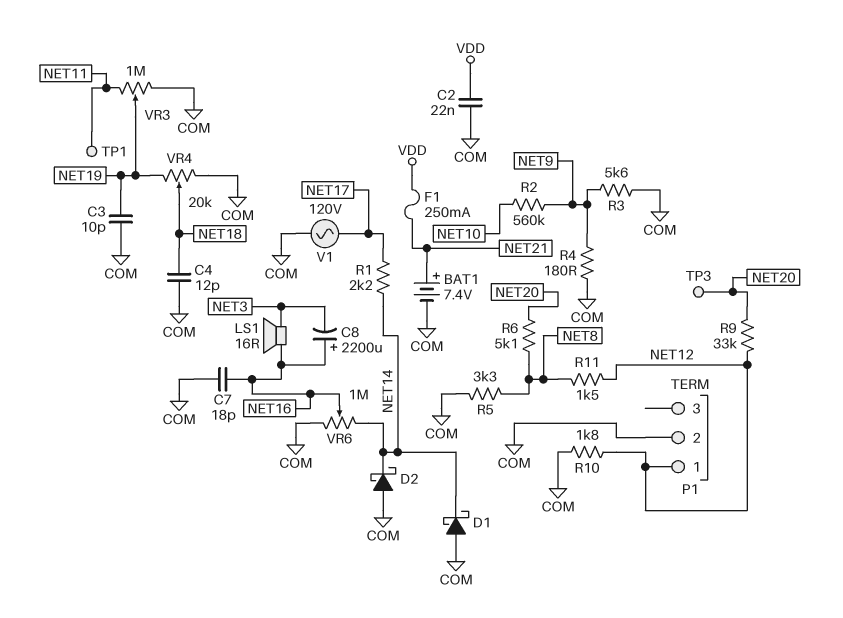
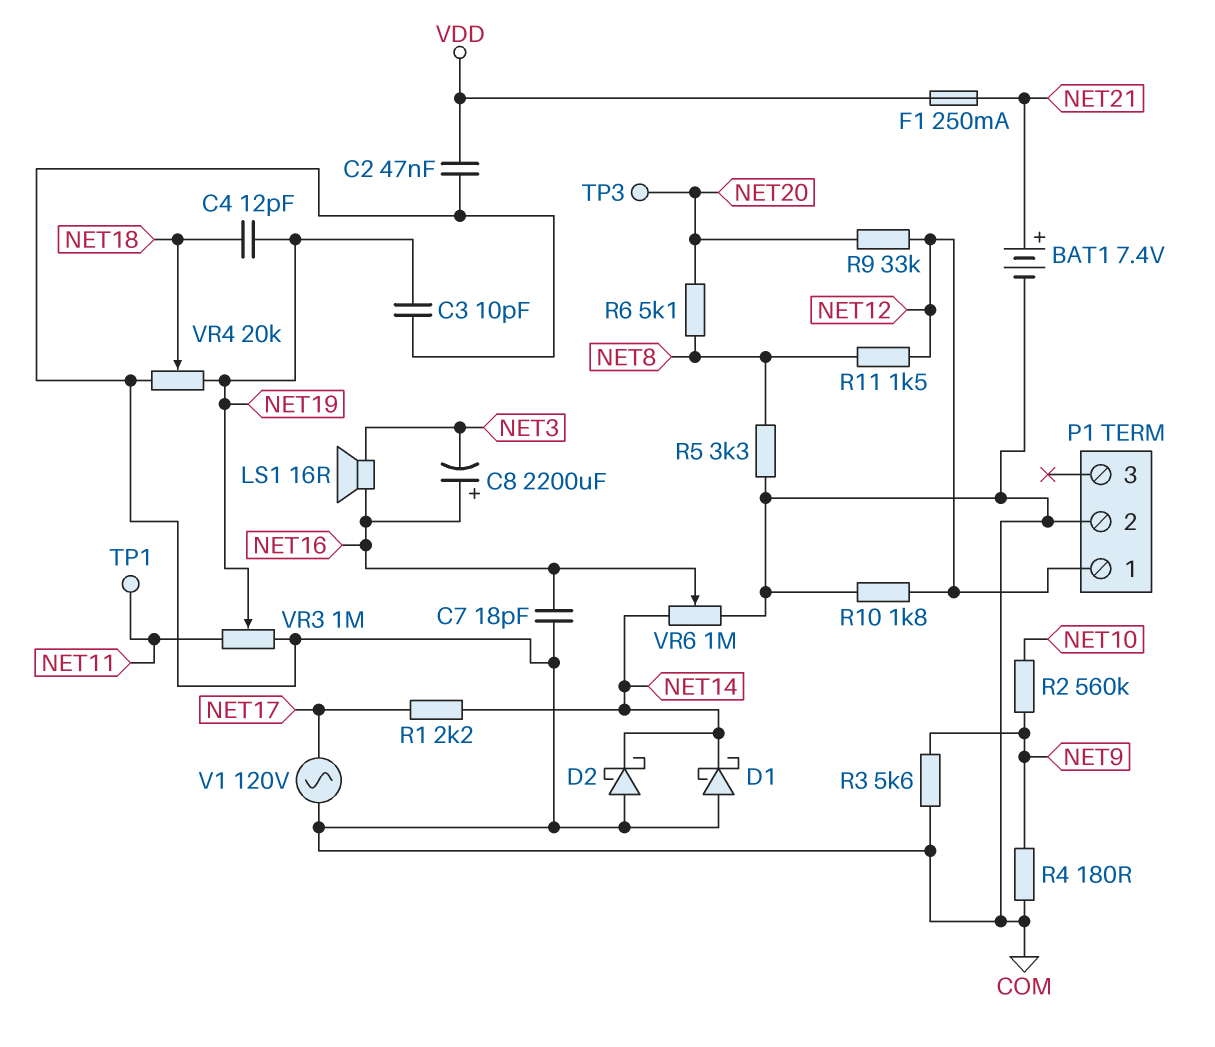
C2: 22nF (COM, VDD) -> 47nF (COM, VDD)
C4: 12pF (COM, NET18) -> 12pF (NET18, NET19)

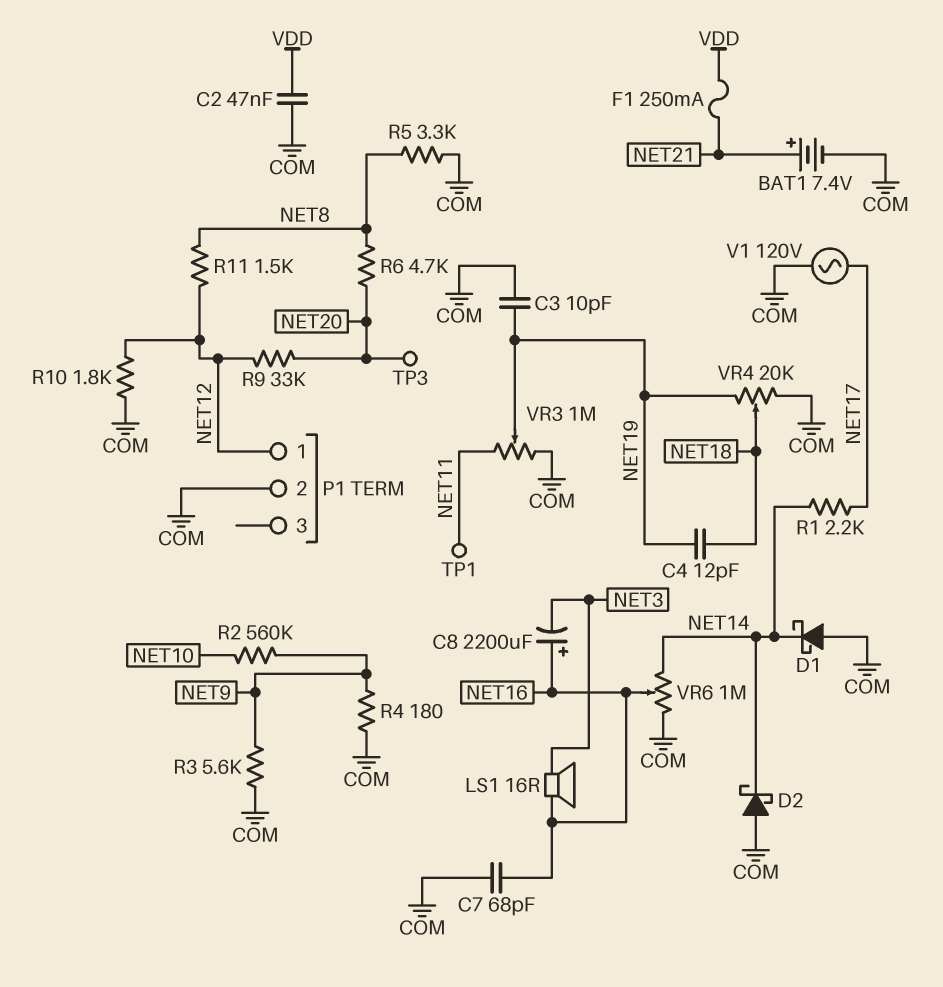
C7: 18pF (COM, NET16) -> 68pF (COM, NET16)
R6: 5.1k (NET8, NET20) -> 4.7k (NET8, NET20)

